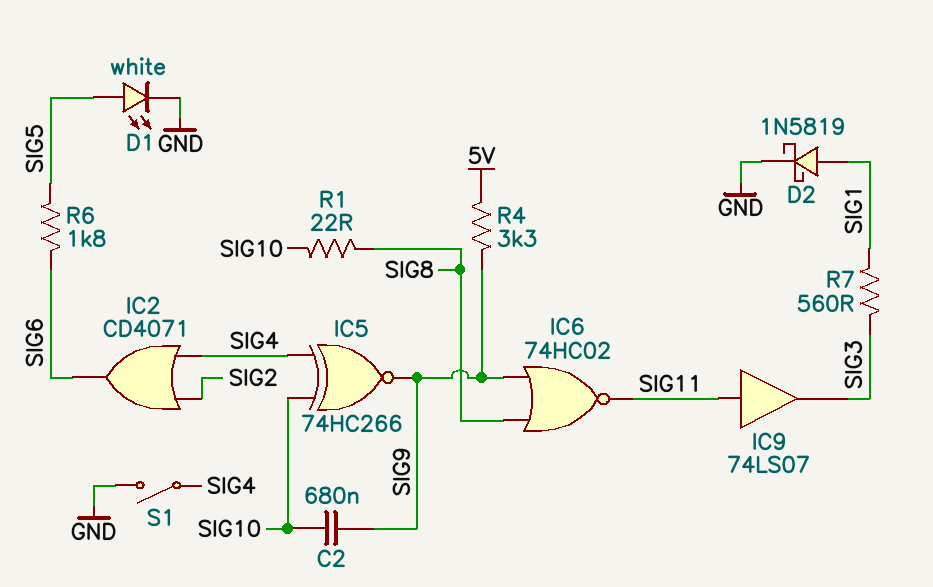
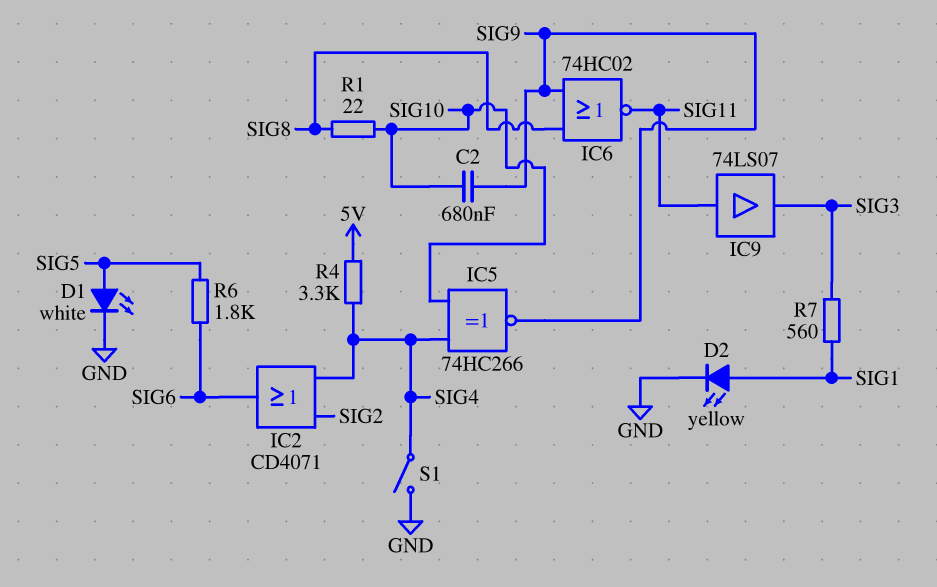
D2: schottky 1N5819 (A SIG1, K GND) -> LED yellow (A SIG1, K GND)
R4: 3.3k (5V, SIG9) -> 3.3k (5V, SIG4)

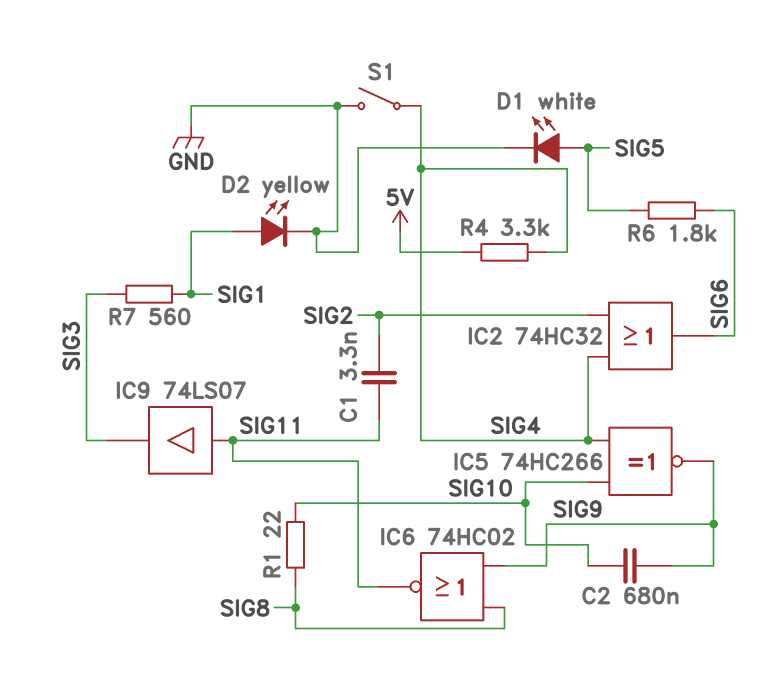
C1: none -> 3.3nF (SIG2, SIG11)
IC2: OR CD4071 (in SIG2, in SIG4, out SIG6) -> OR 74HC32 (in SIG2, in SIG4, out SIG6)

